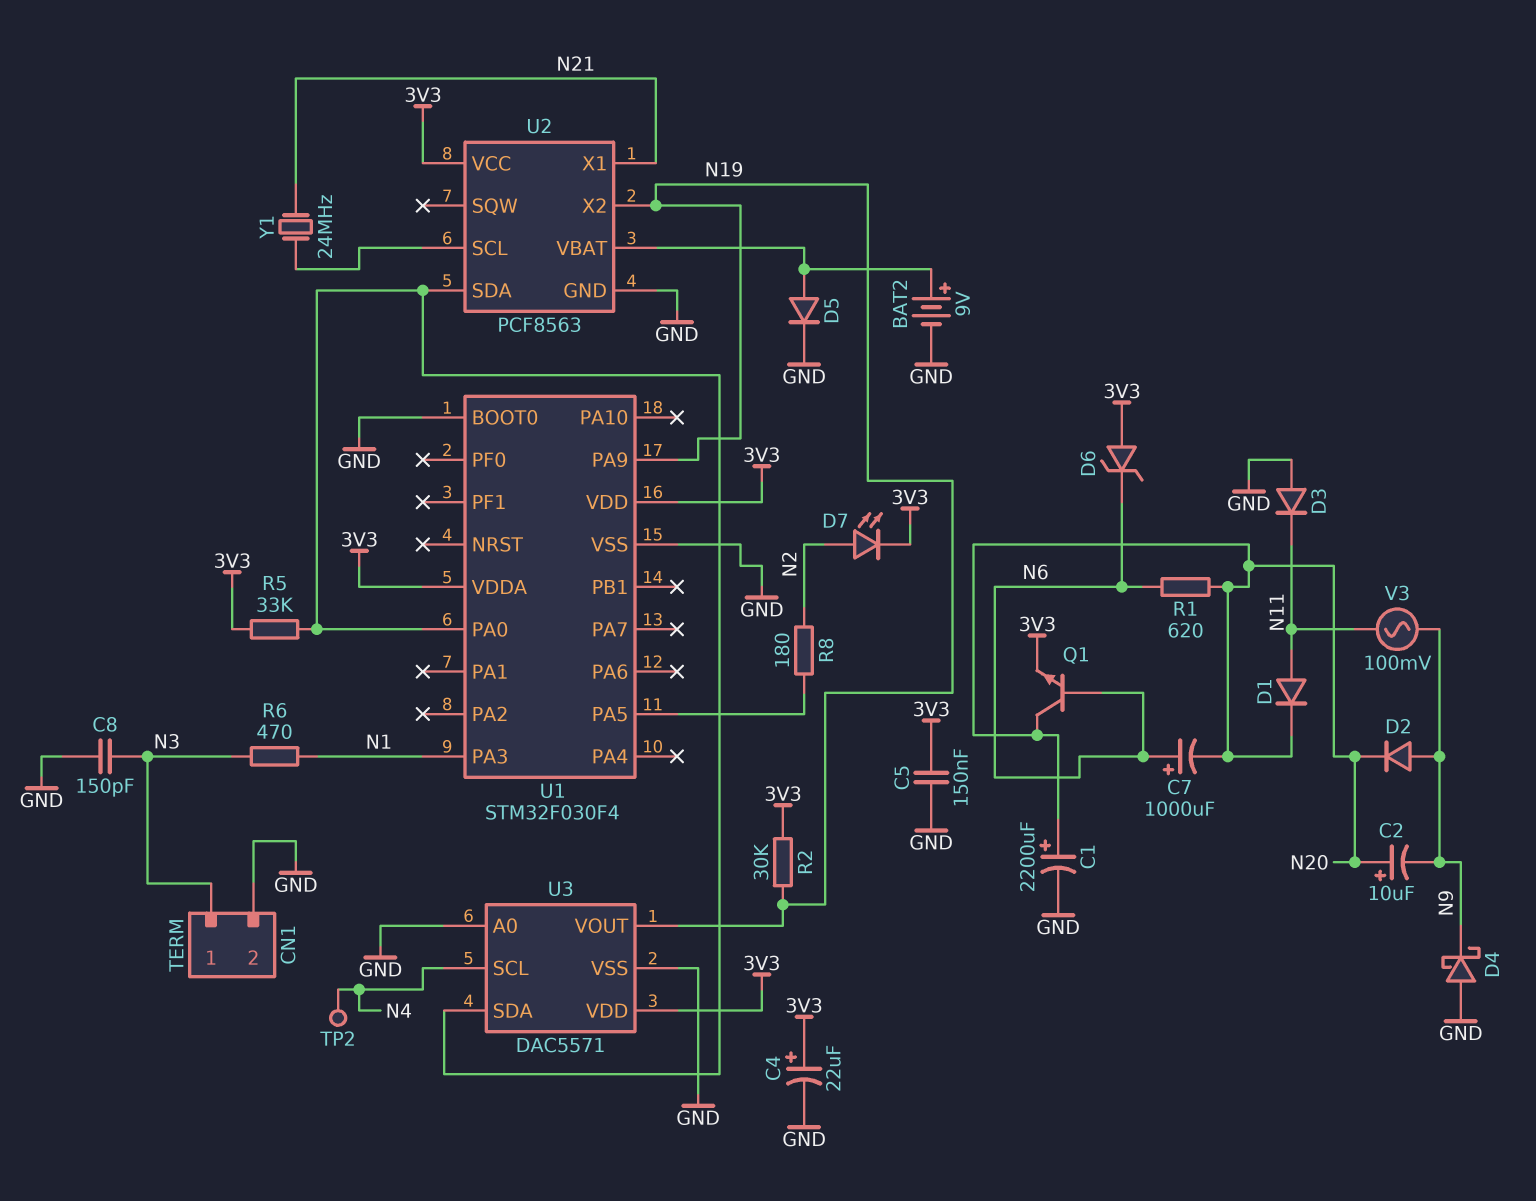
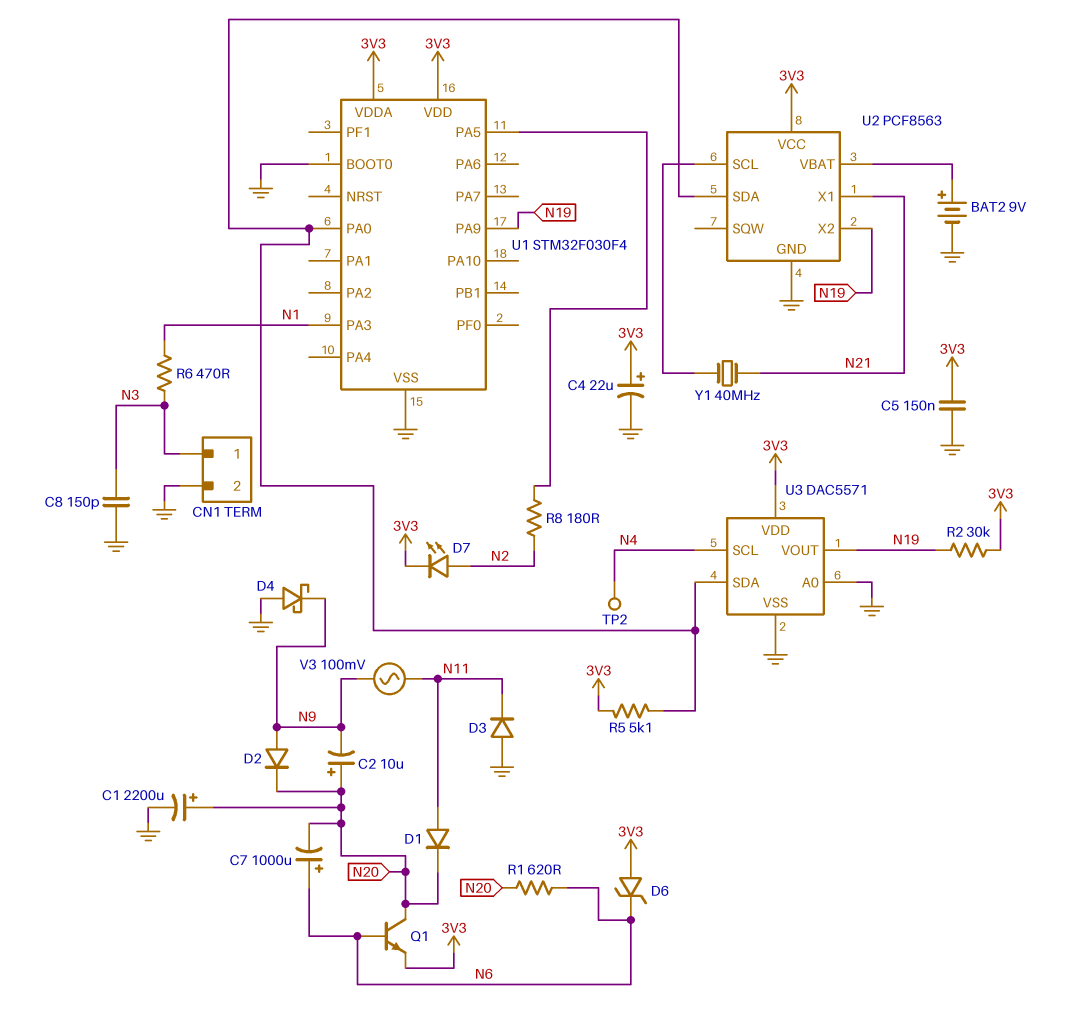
D5: diode (A U2/VBAT, K GND) -> none
R5: 33k (3V3, U1/PA0) -> 5.1k (3V3, U1/PA0)
Y1: 24MHz (N21, U2/SCL) -> 40MHz (N21, U2/SCL)

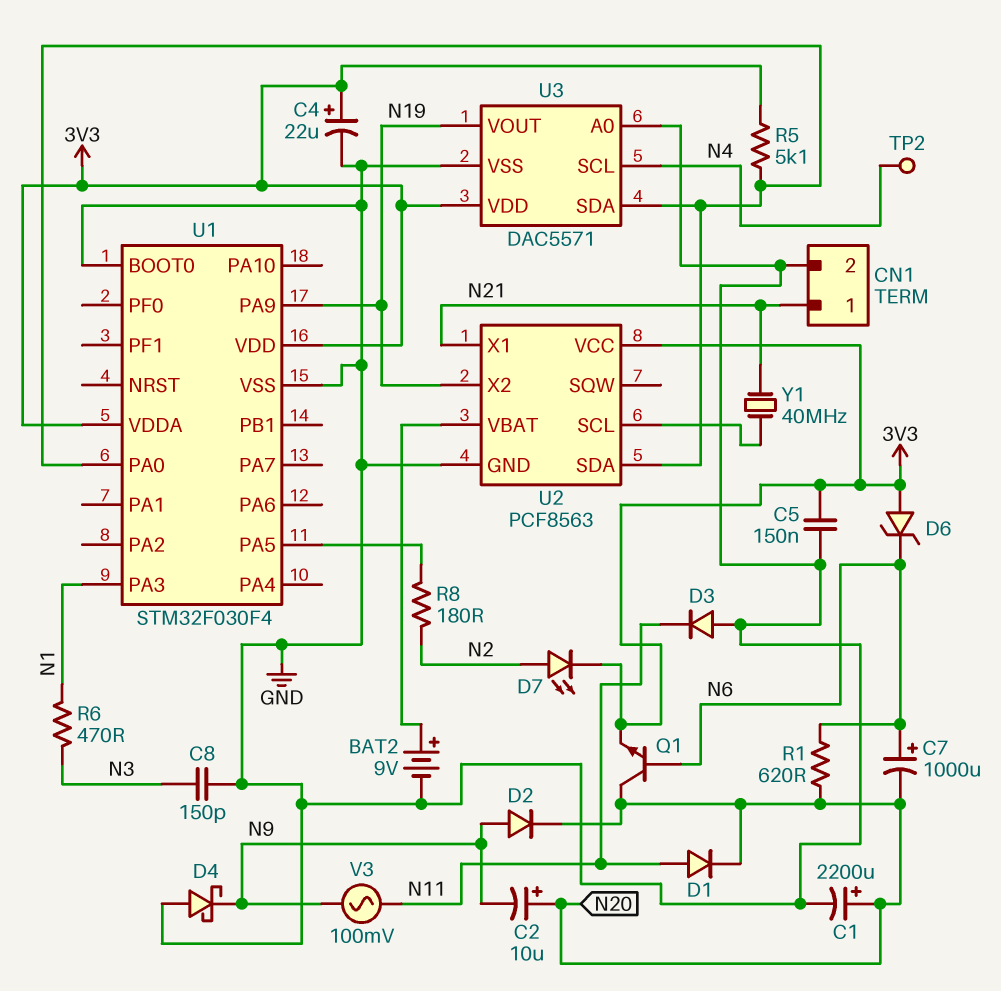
CN1 pin 1: N3 -> N21
R2: 30k (3V3, N19) -> none

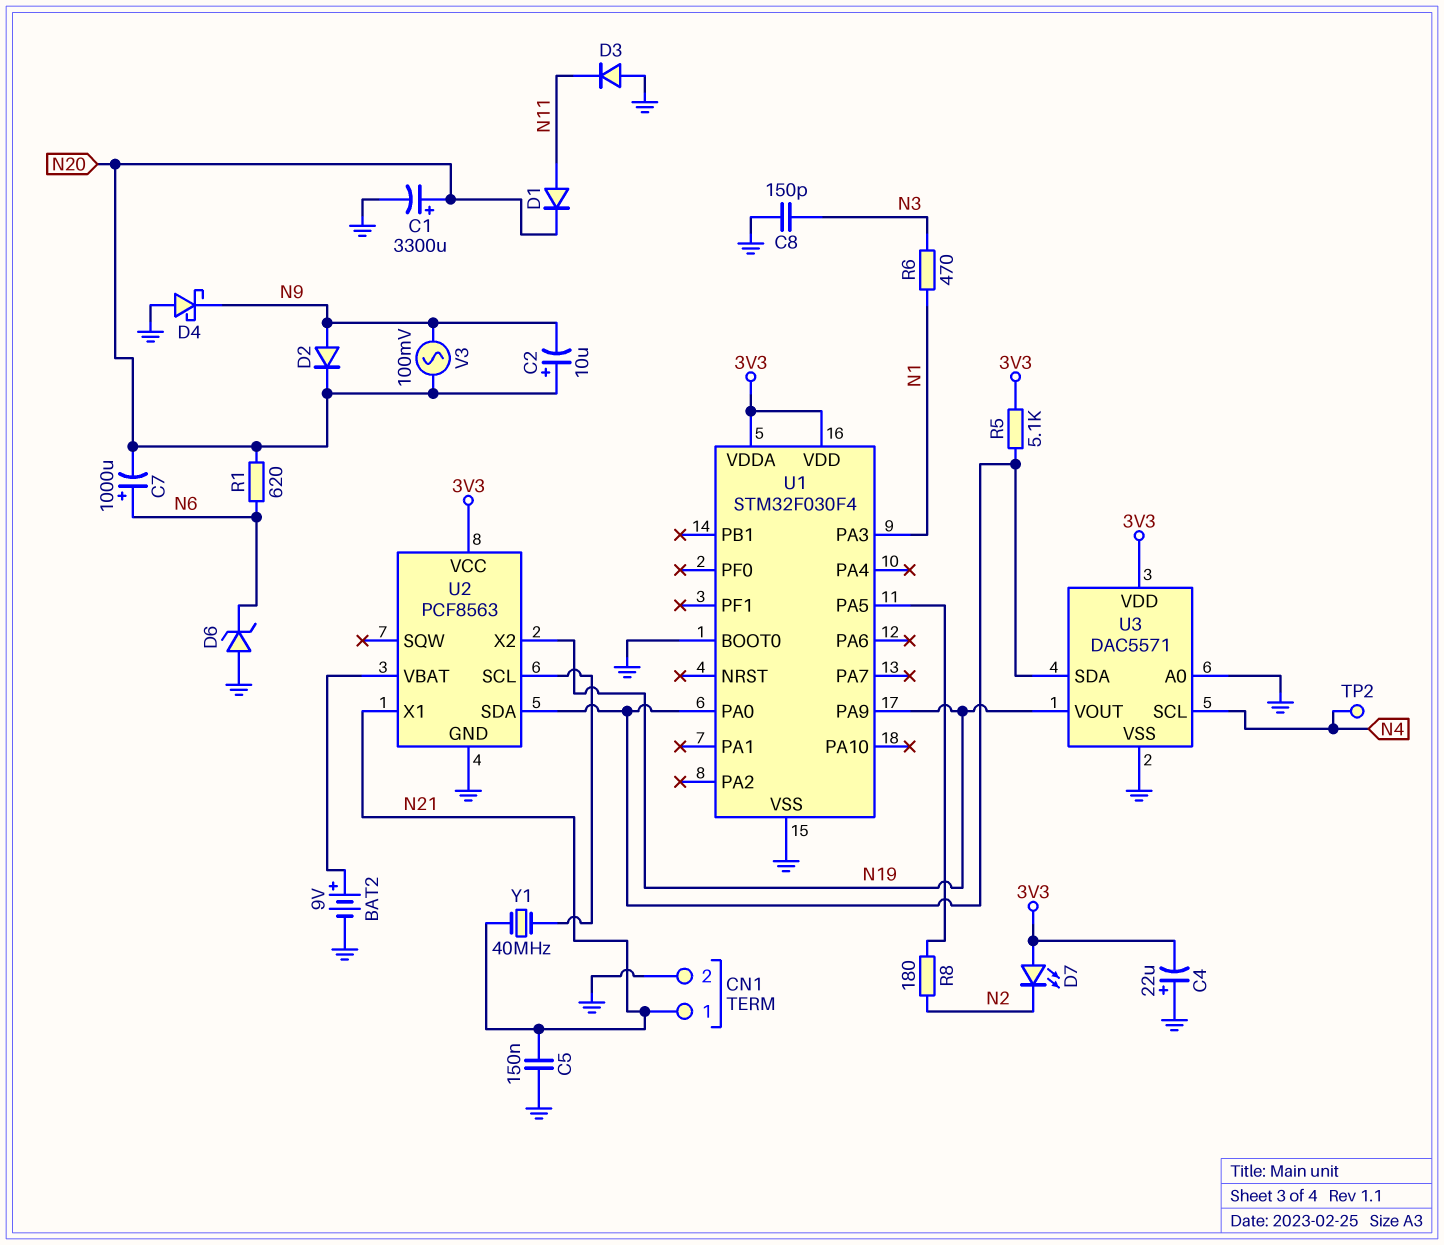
C1: 2200uF (plus N20, minus GND) -> 3300uF (plus N20, minus GND)
C4: 22uF (plus 3V3, minus GND) -> 22uF (plus GND, minus 3V3)
C5: 150nF (3V3, GND) -> 150nF (GND, N21)
D6: zener (A 3V3, K N6) -> zener (A GND, K N6)
D7: LED (A N2, K 3V3) -> LED (A 3V3, K N2)
Q1: NPN (B N6, C N20, E 3V3) -> none
V3: AC 100mV (N9, N11) -> AC 100mV (N9, N20)

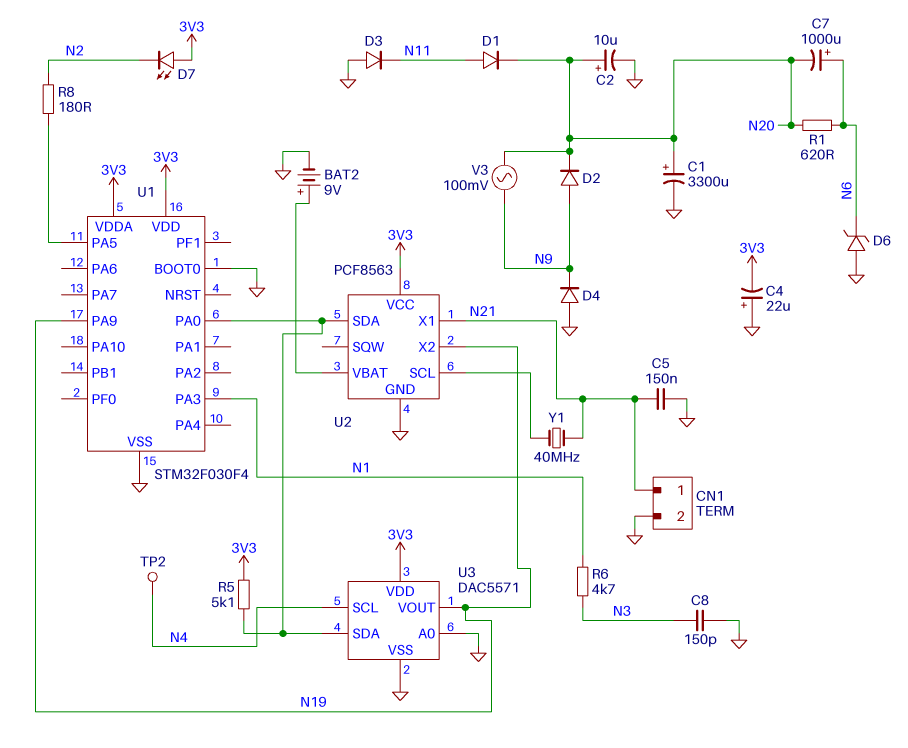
C2: 10uF (plus N20, minus N9) -> 10uF (plus N20, minus GND)
D4: schottky (A GND, K N9) -> diode (A GND, K N9)
R6: 470 (N1, N3) -> 4.7k (N1, N3)

